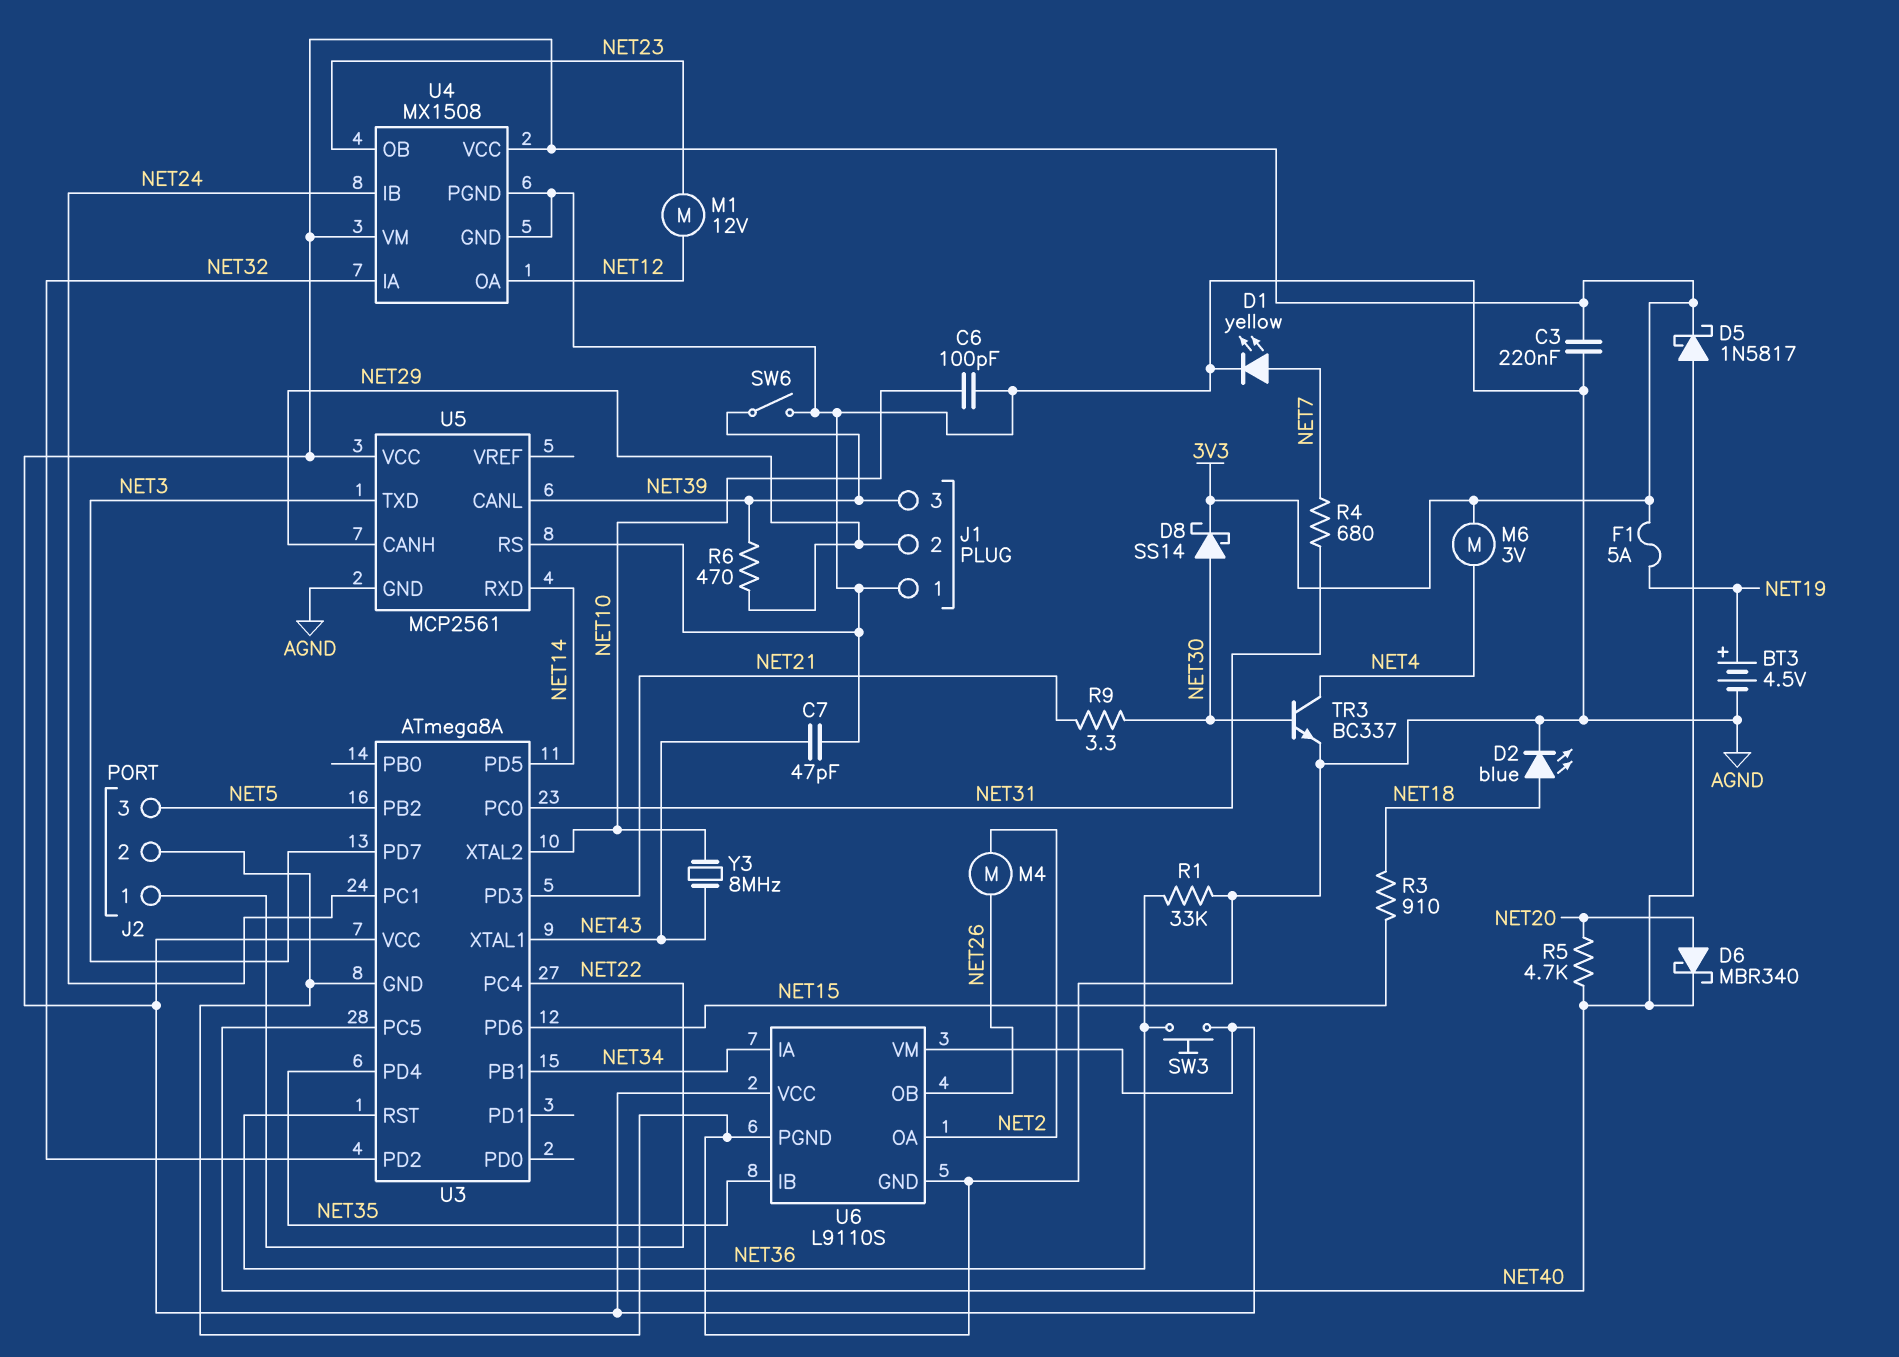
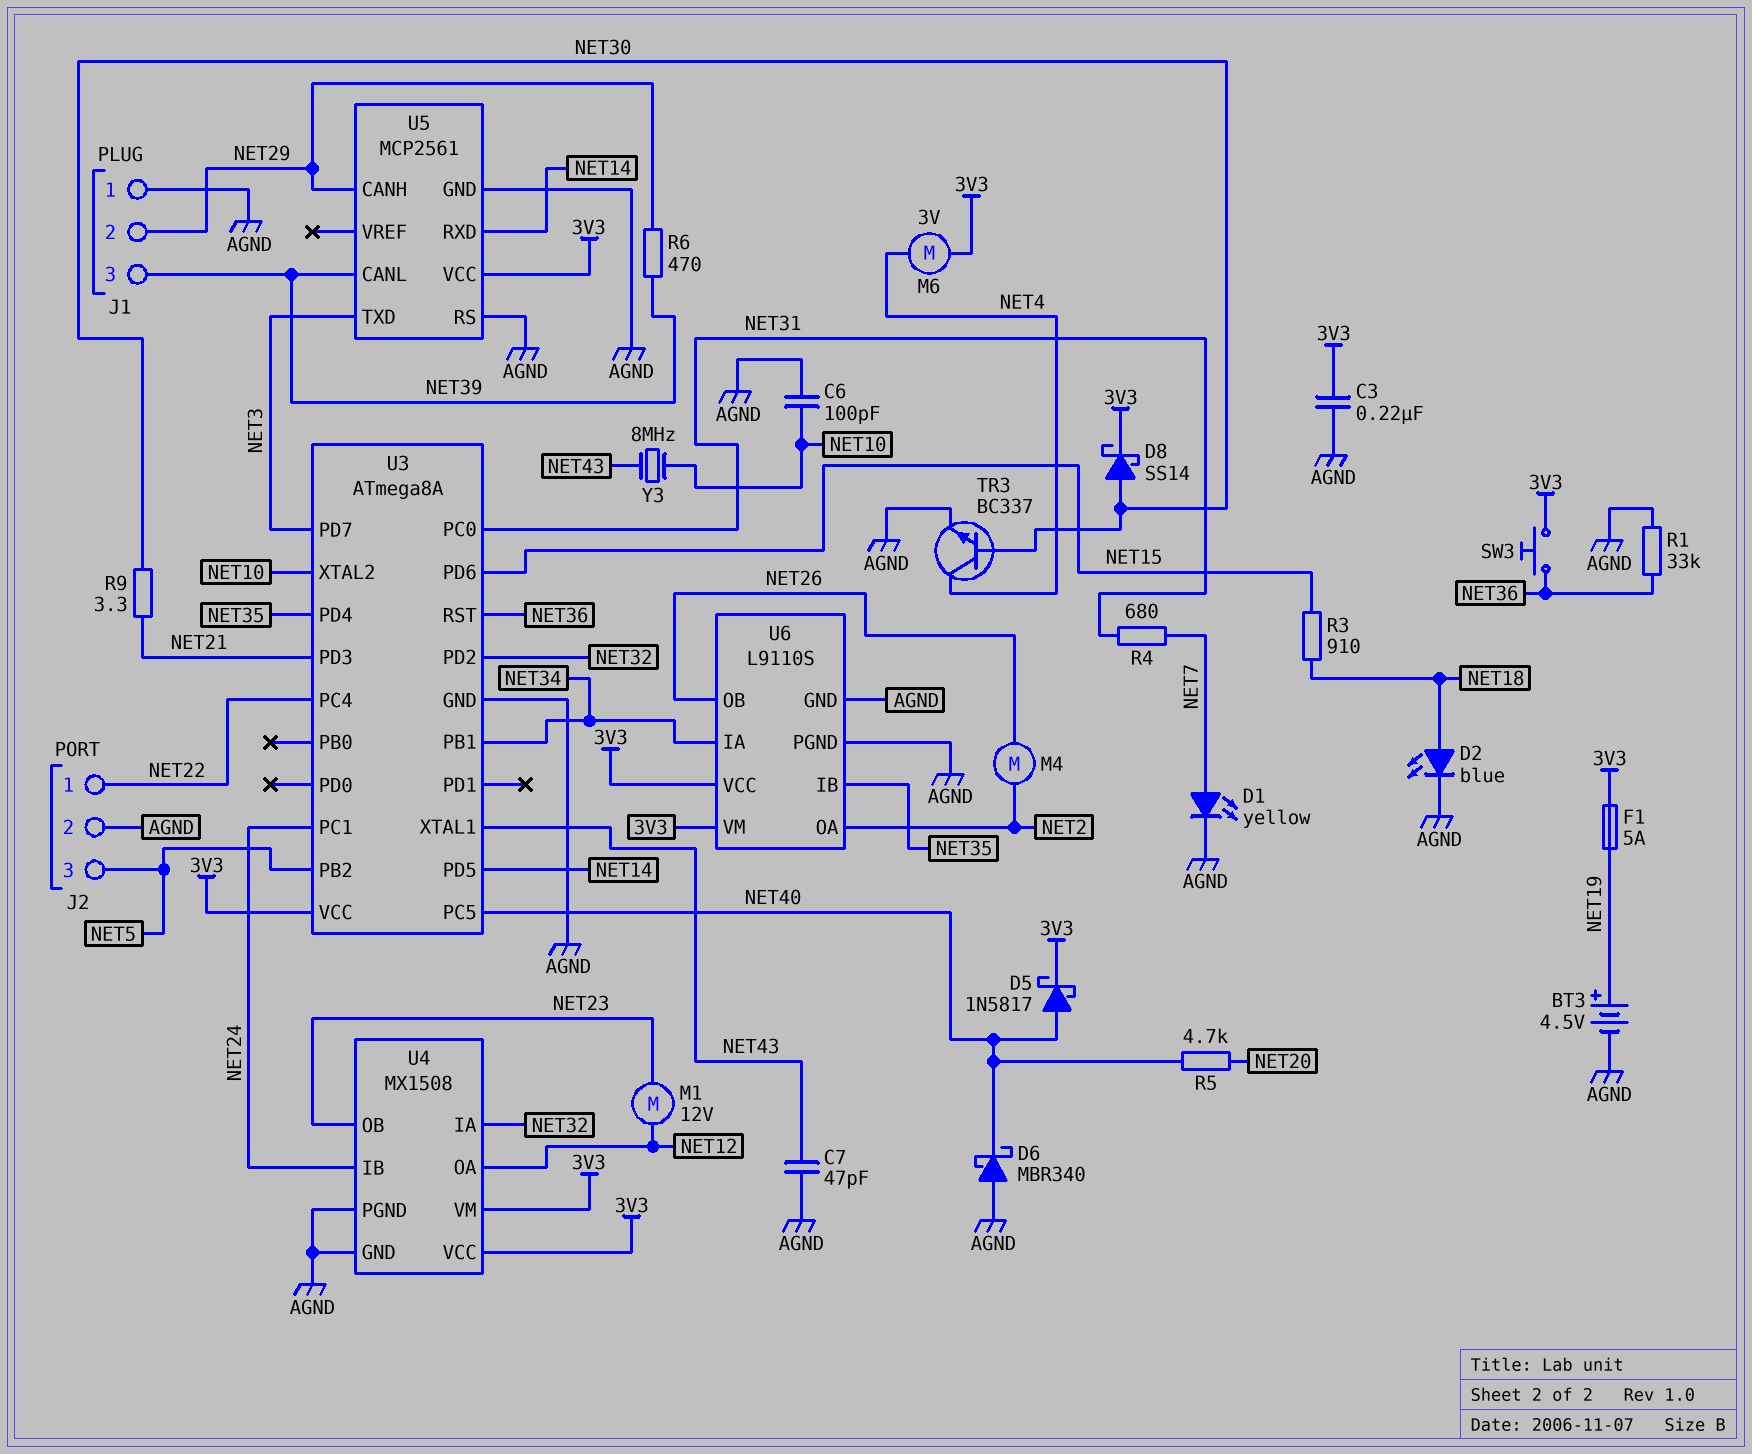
D6: schottky MBR340 (A NET20, K NET40) -> schottky MBR340 (A AGND, K NET40)
SW6: switch (AGND, NET39) -> none

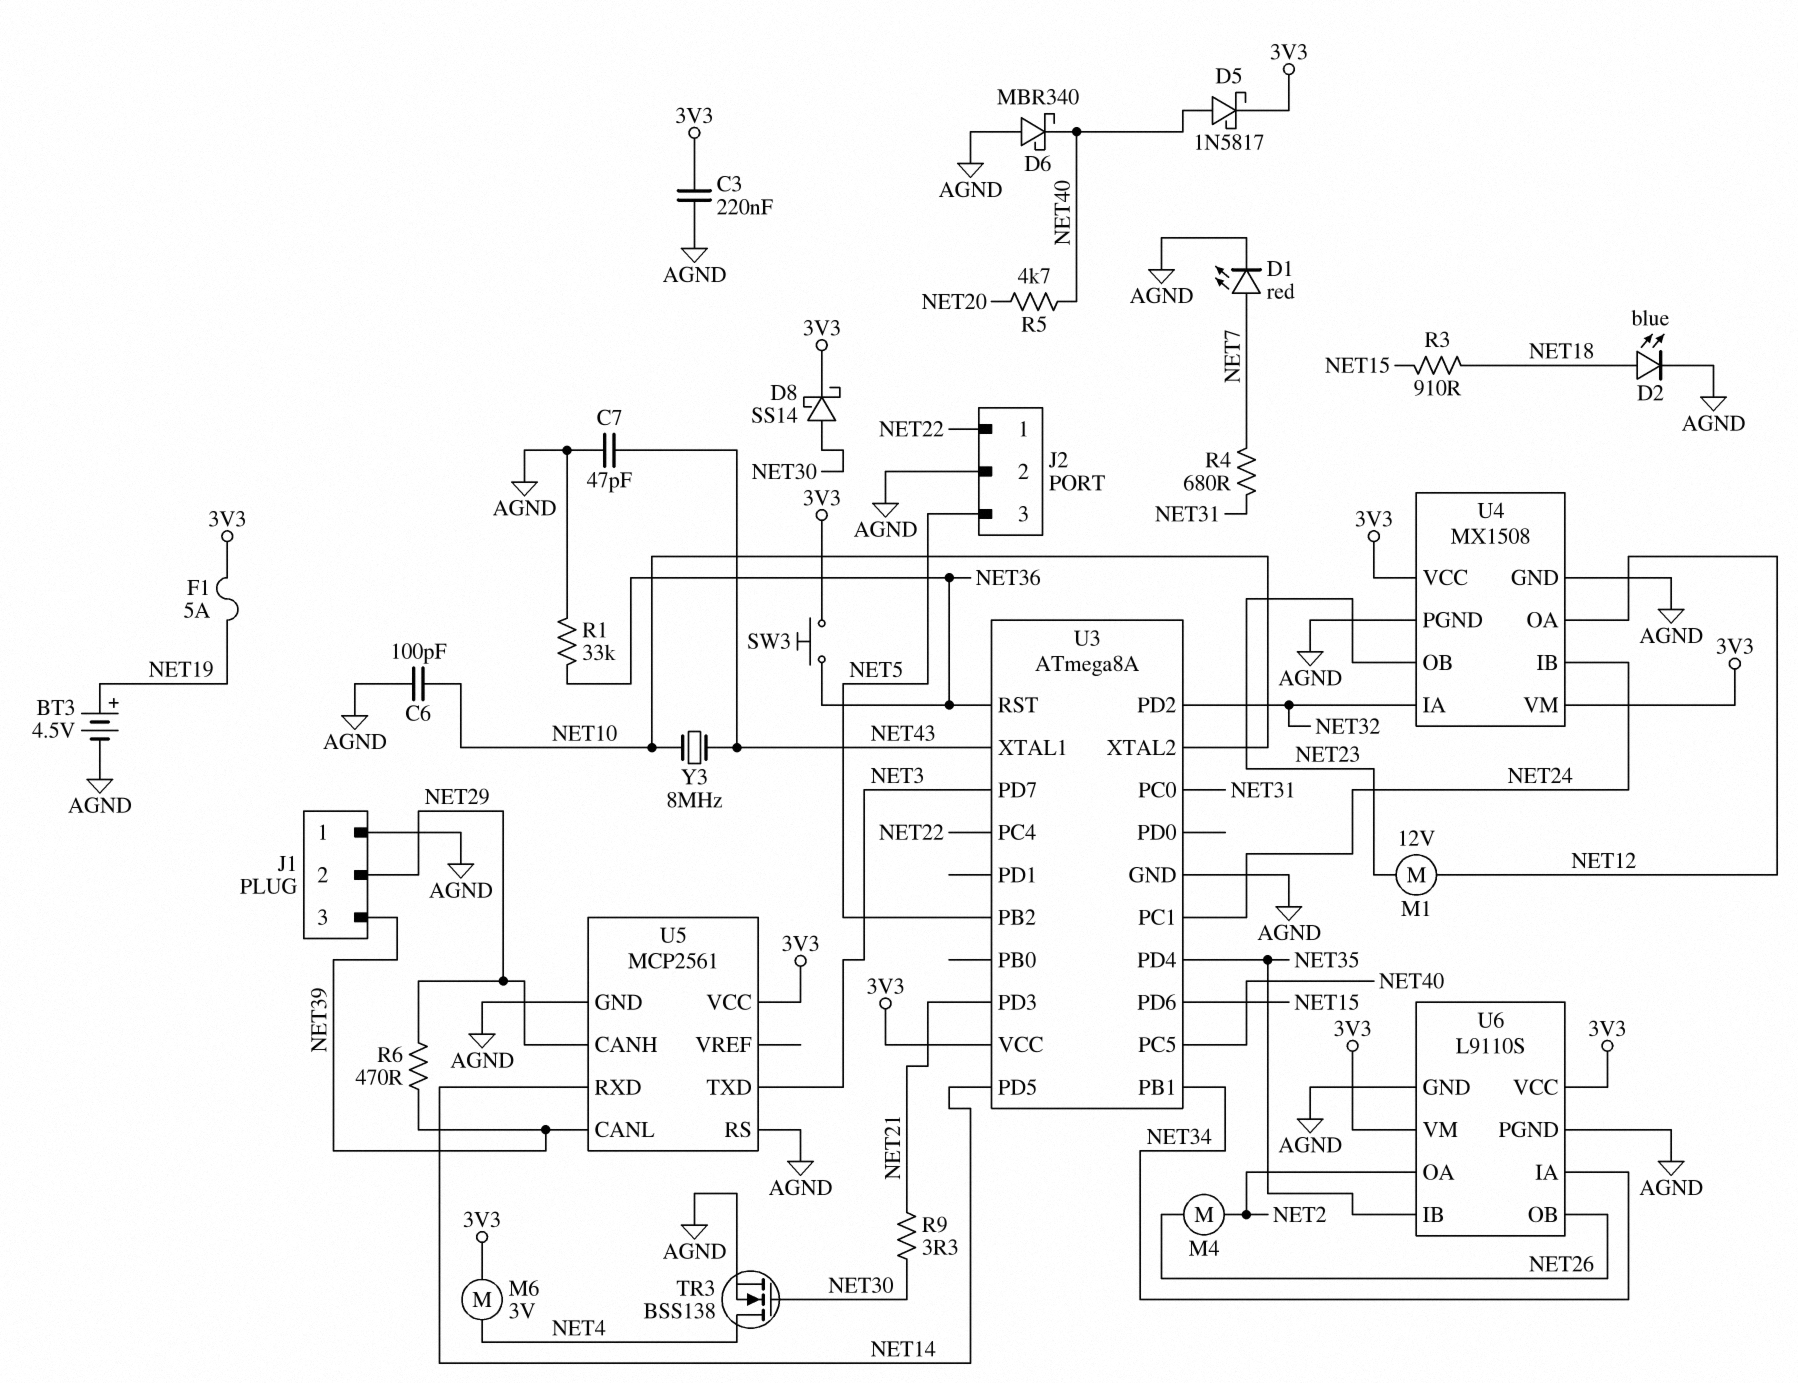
D1: LED yellow (A NET7, K AGND) -> LED red (A NET7, K AGND)
TR3: NPN BC337 (B NET30, C NET4, E AGND) -> NMOS BSS138 (G NET30, D NET4, S AGND)

